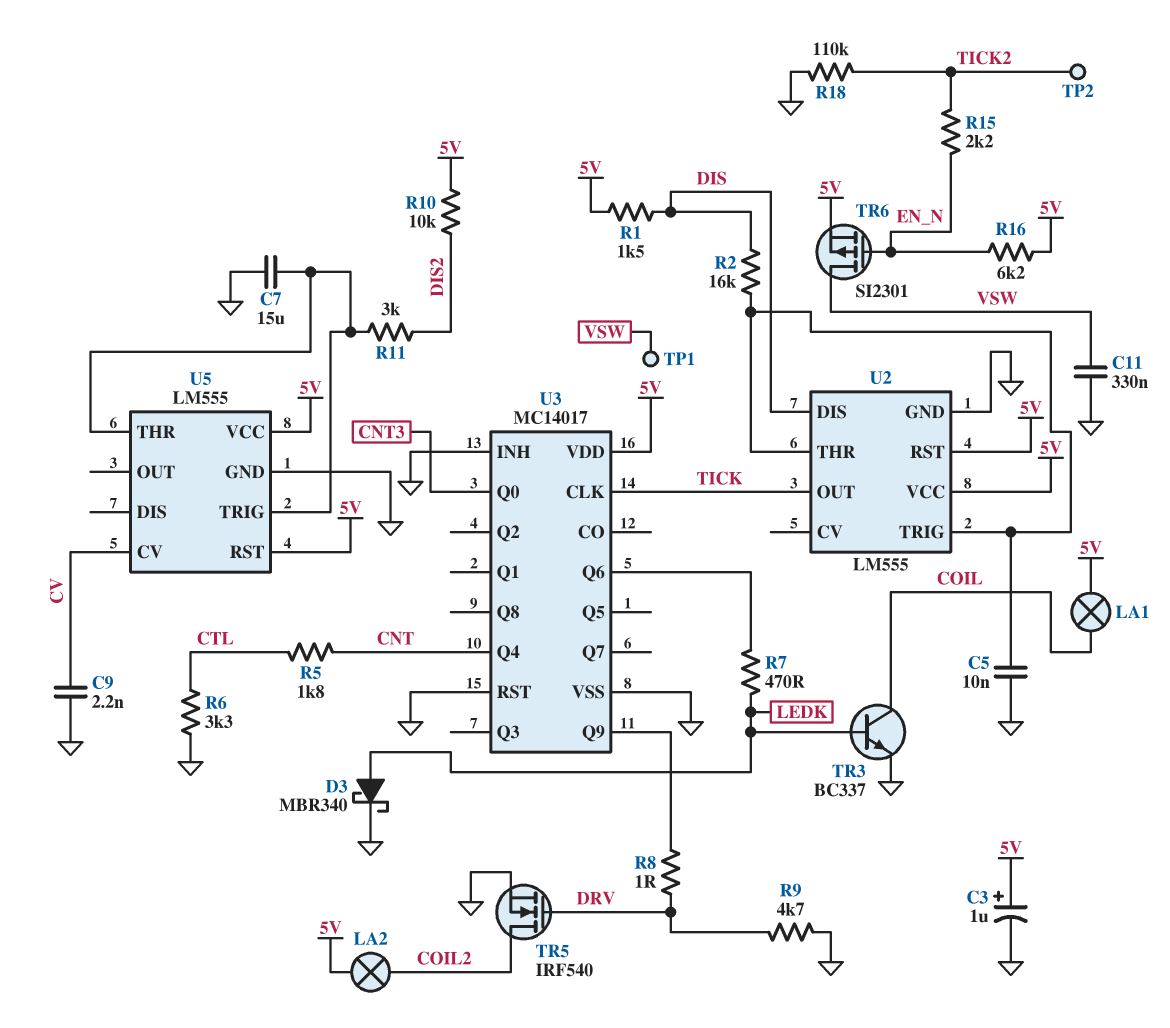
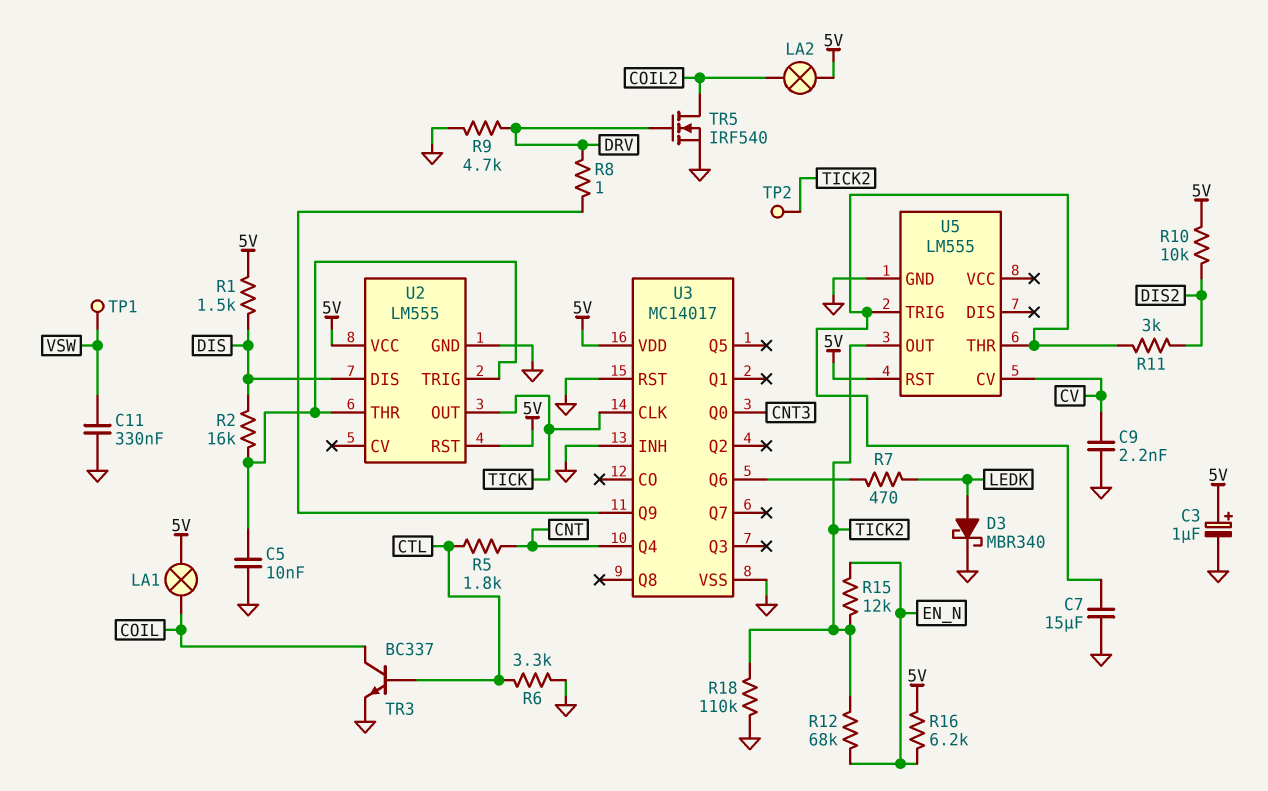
R12: none -> 68k (EN_N, TICK2)
R15: 2.2k (EN_N, TICK2) -> 12k (EN_N, TICK2)
TR3: NPN BC337 (B LEDK, C COIL, E GND) -> NPN BC337 (B CTL, C COIL, E GND)
TR6: PMOS SI2301 (G EN_N, D VSW, S 5V) -> none
U5 pin OUT: none -> TICK2
U5 pin VCC: 5V -> none

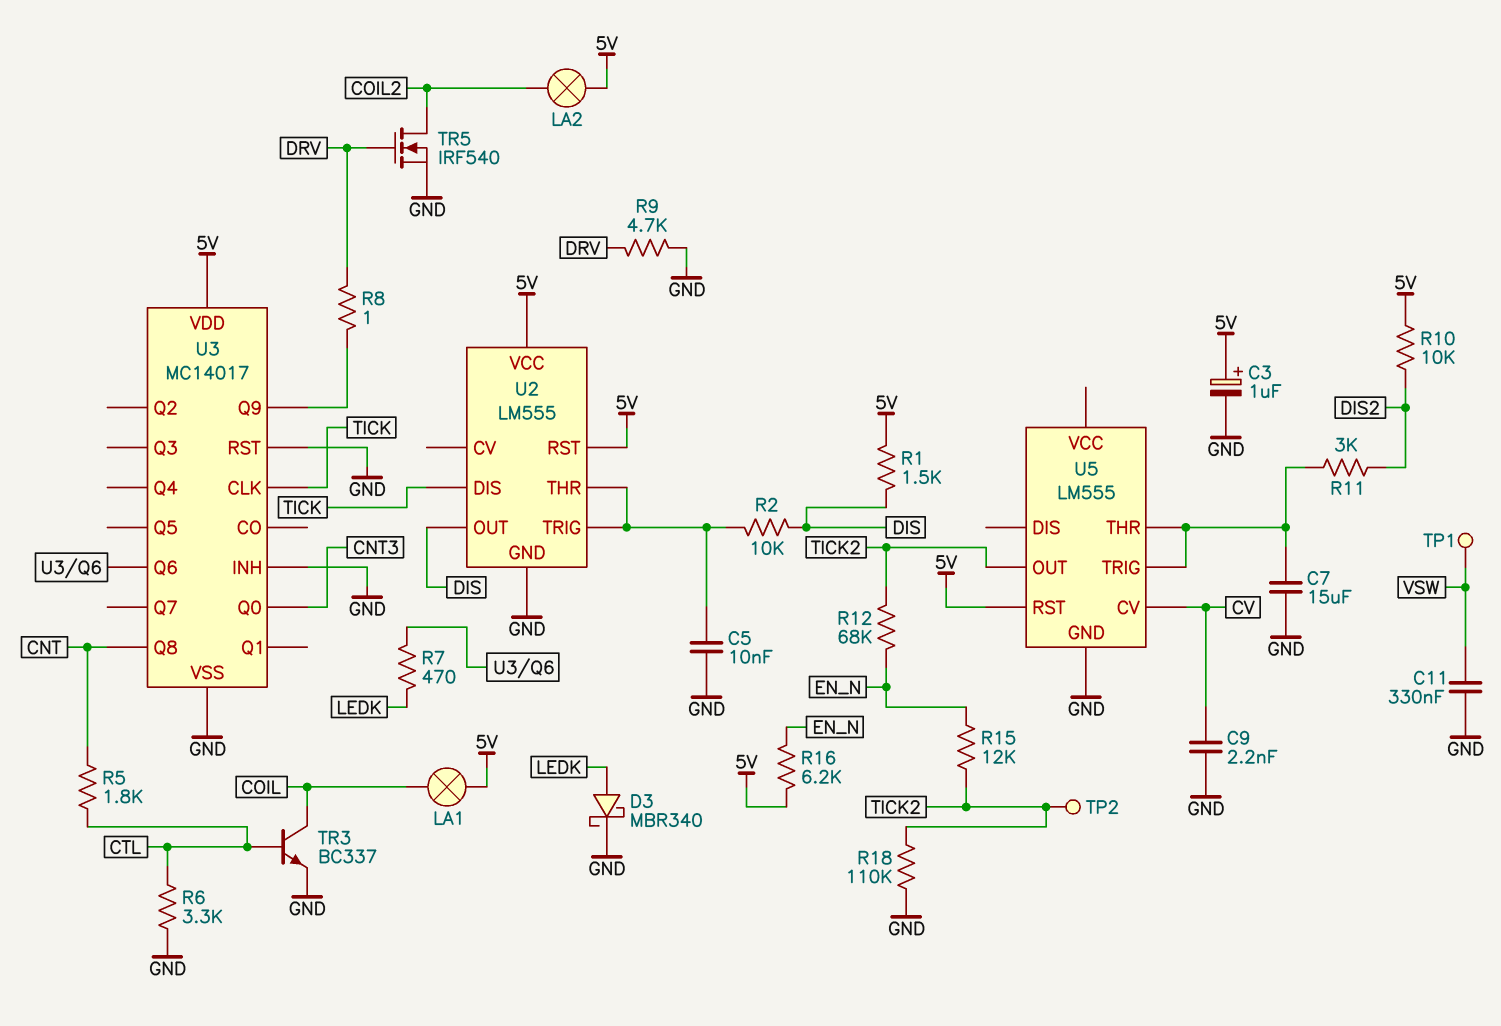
R2: 16k (DIS, U2/THR) -> 10k (DIS, U2/THR)
U2 pin DIS: DIS -> TICK
U2 pin OUT: TICK -> DIS
U3 pin Q4: CNT -> none
U3 pin Q8: none -> CNT

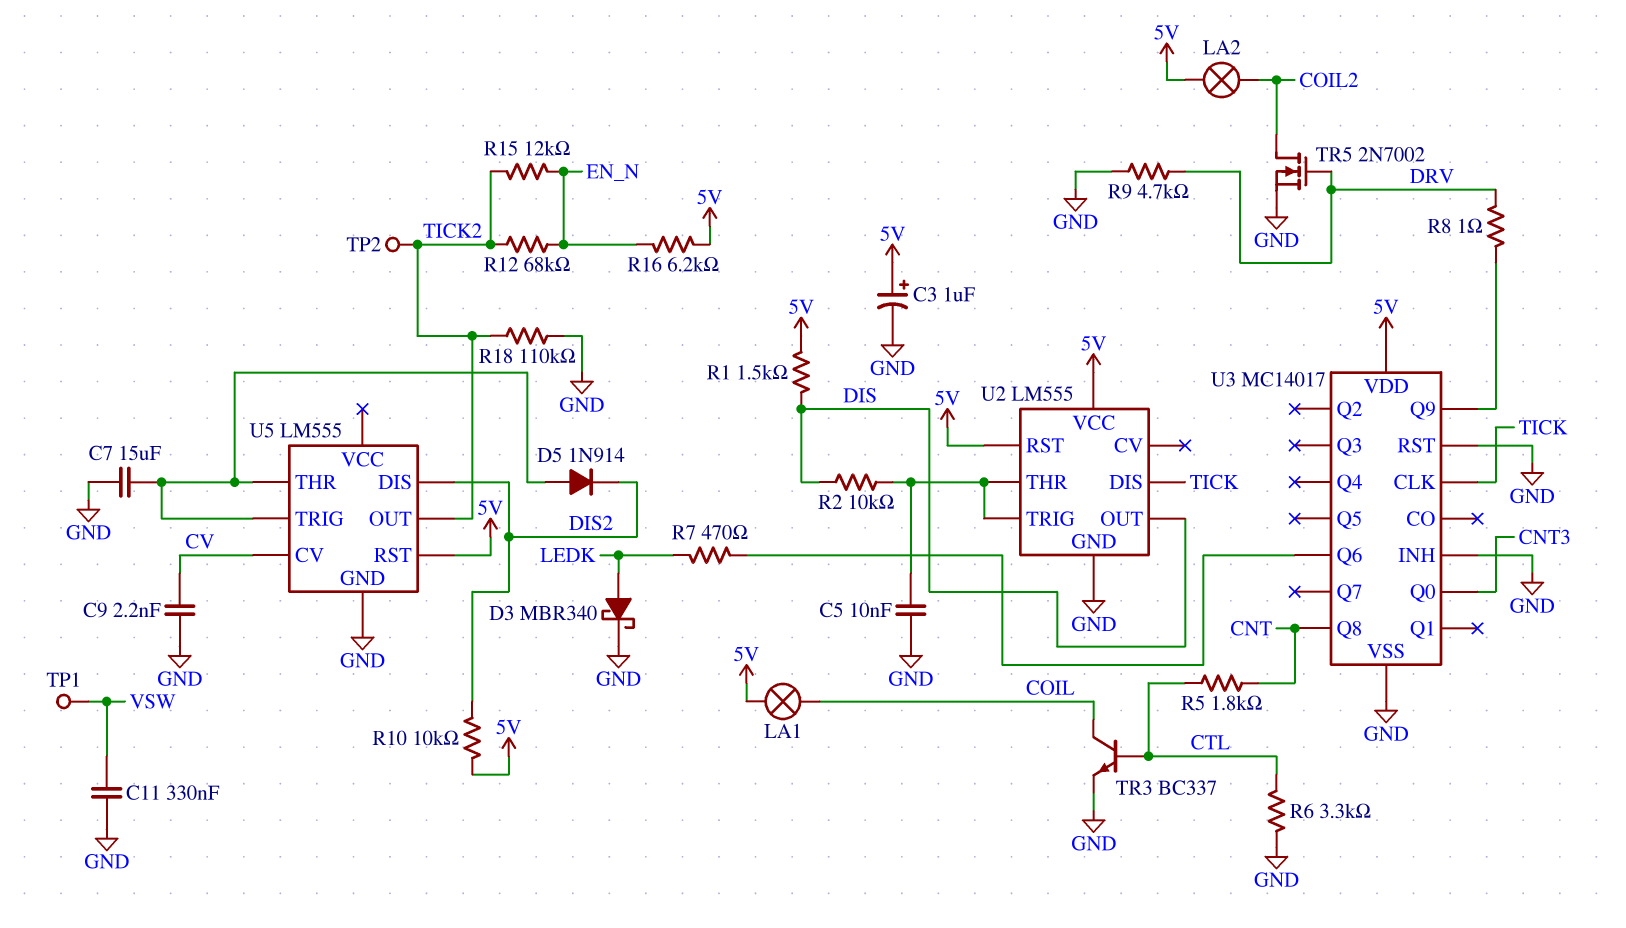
D5: none -> diode 1N914 (A U5/THR, K DIS2)
R11: 3k (DIS2, U5/THR) -> none
TR5: NMOS IRF540 (G DRV, D COIL2, S GND) -> NMOS 2N7002 (G DRV, D COIL2, S GND)
U5 pin DIS: none -> DIS2

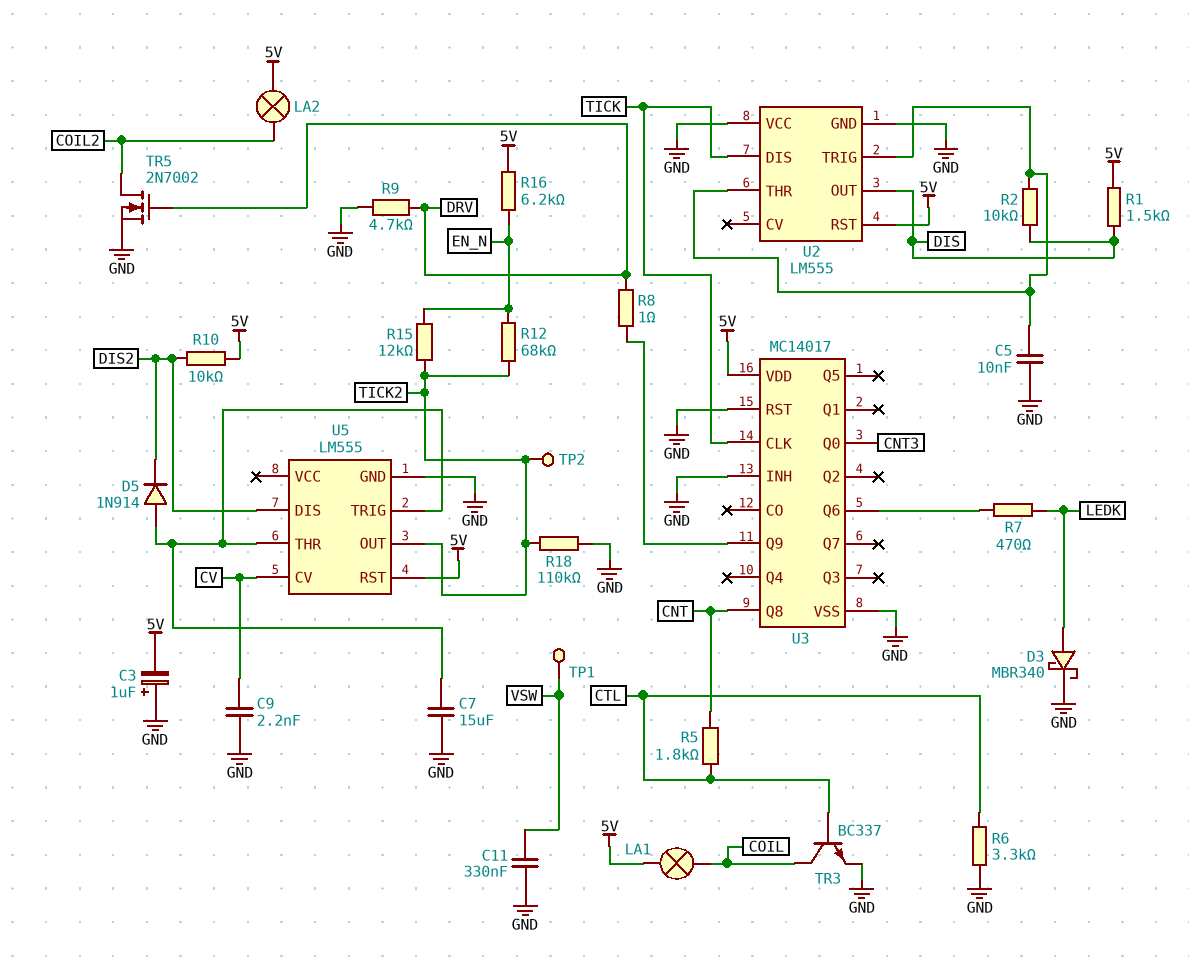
C3: 1uF (plus 5V, minus GND) -> 1uF (plus GND, minus 5V)
U2 pin VCC: 5V -> GND

